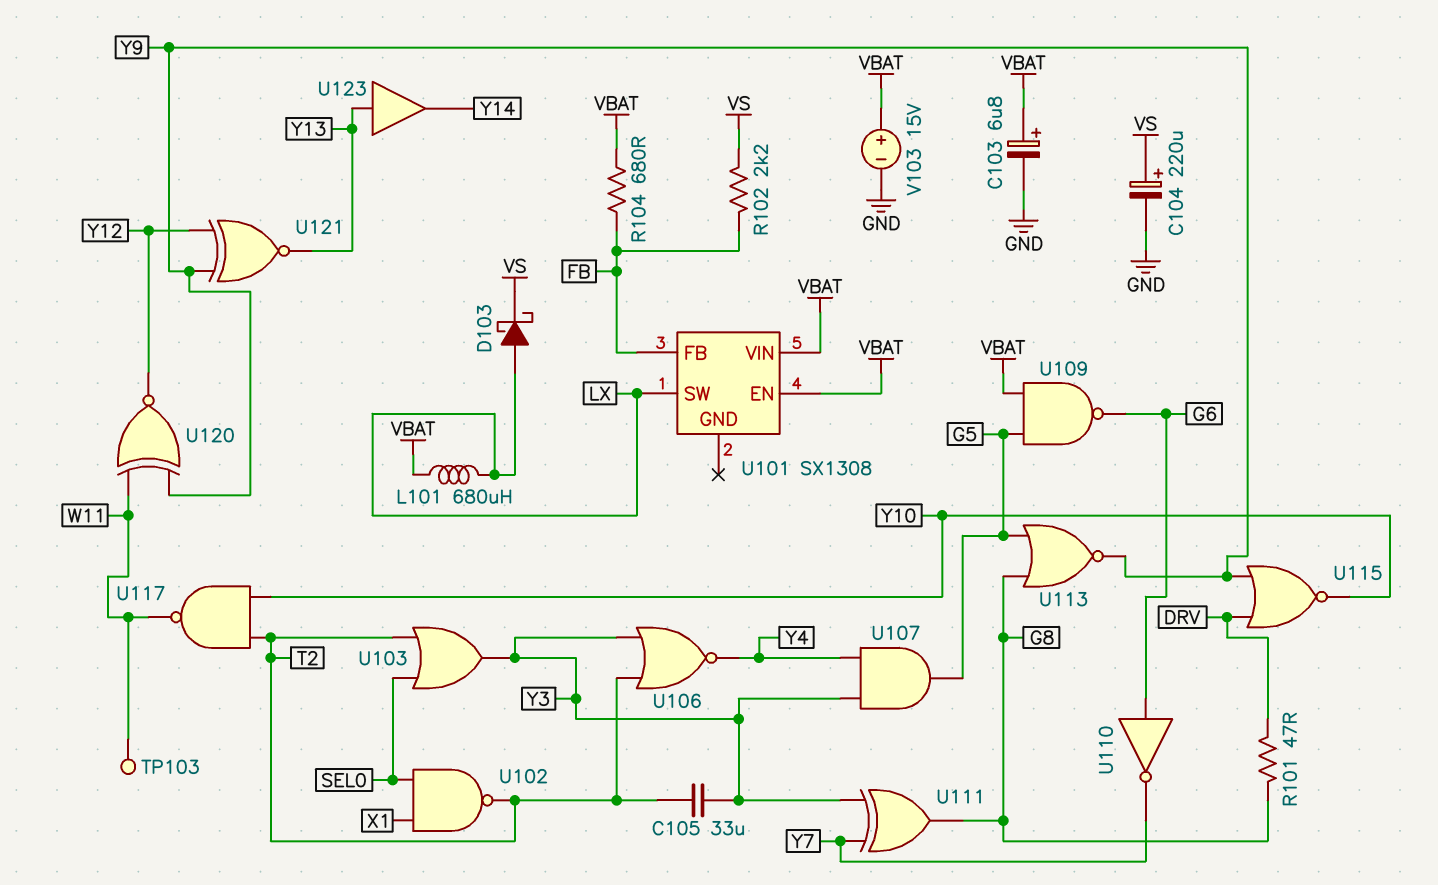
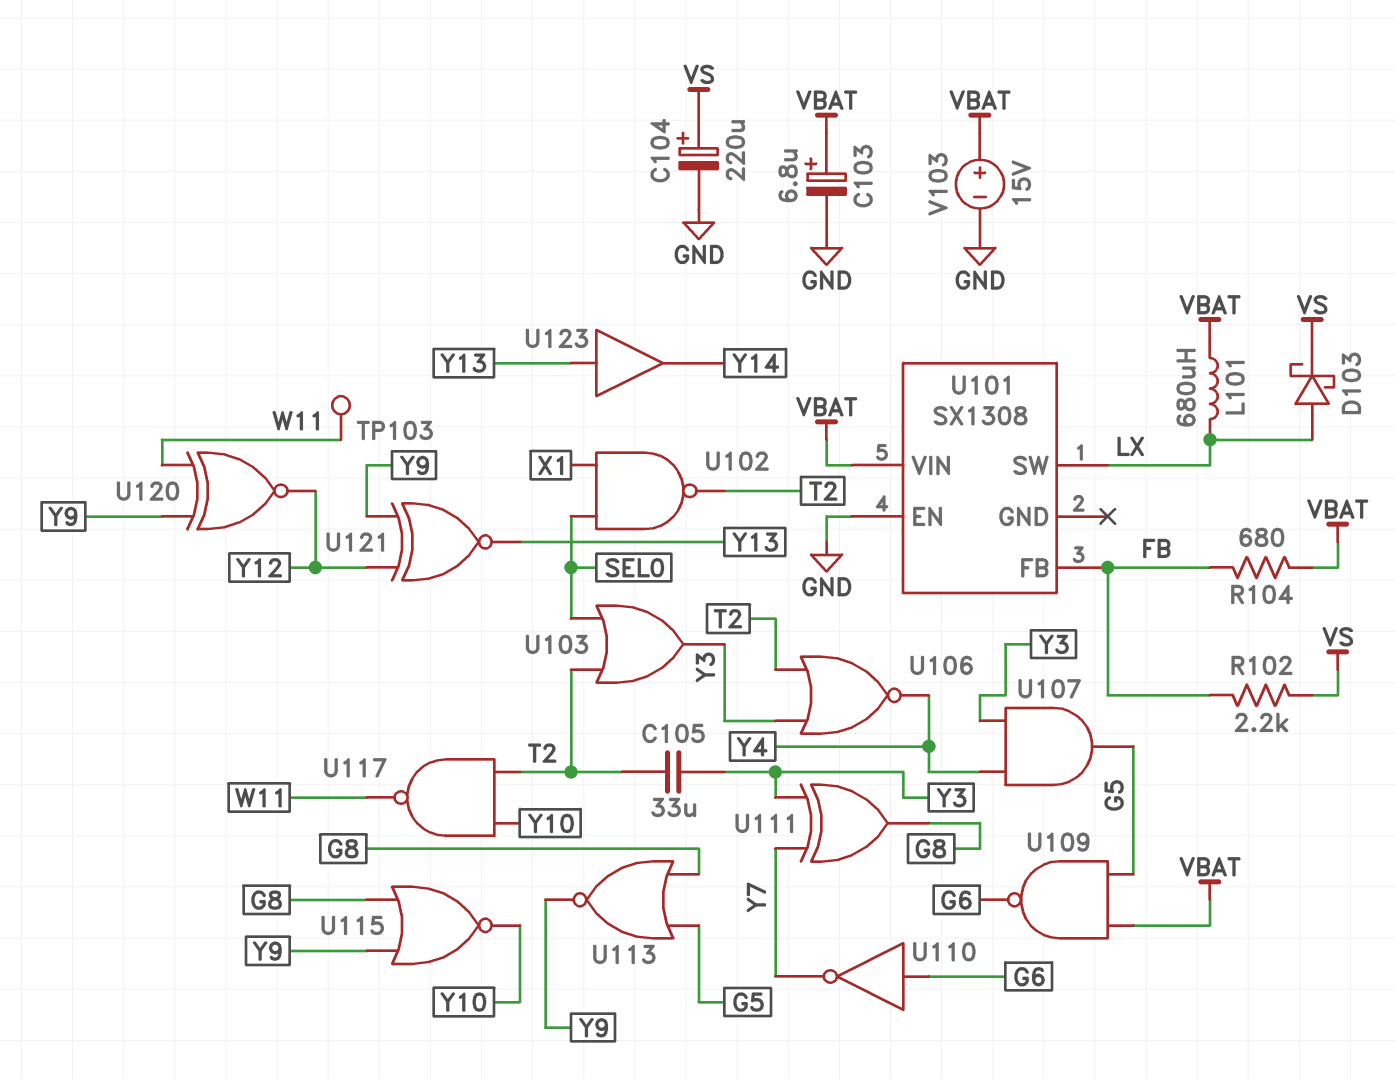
R101: 47 (DRV, G8) -> none
U101 pin EN: VBAT -> GND
U115: NOR (in DRV, in Y9, out Y10) -> NOR (in G8, in Y9, out Y10)

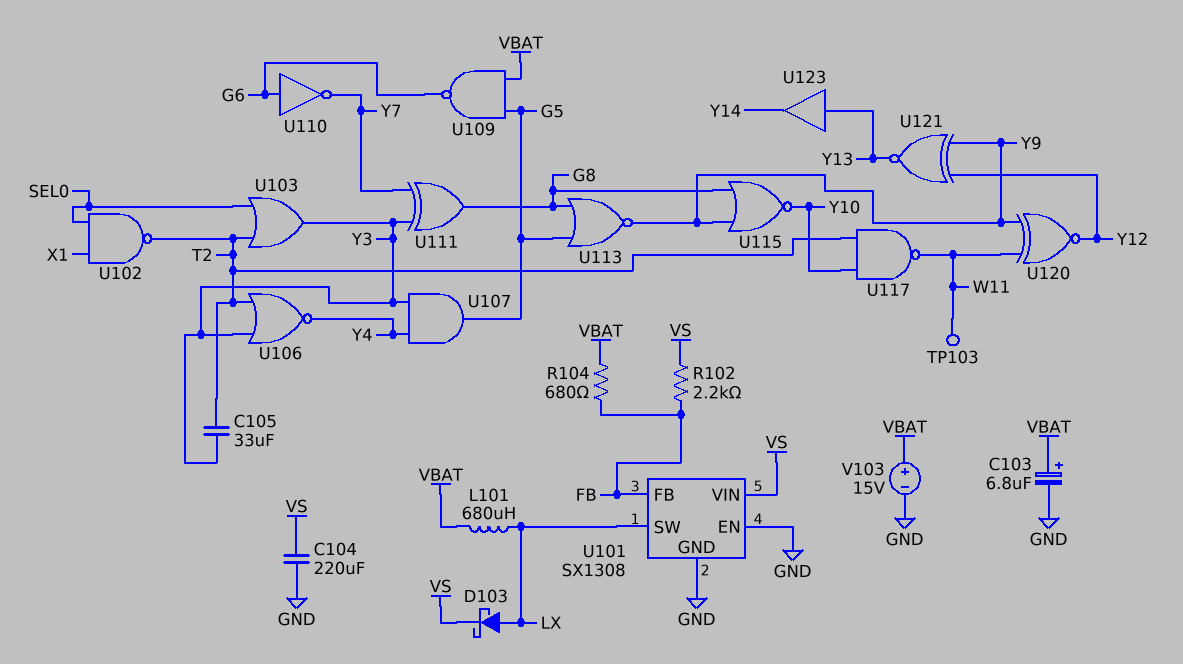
C104: 220uF (plus VS, minus GND) -> 220uF (GND, VS)
U101 pin GND: none -> GND
U101 pin VIN: VBAT -> VS

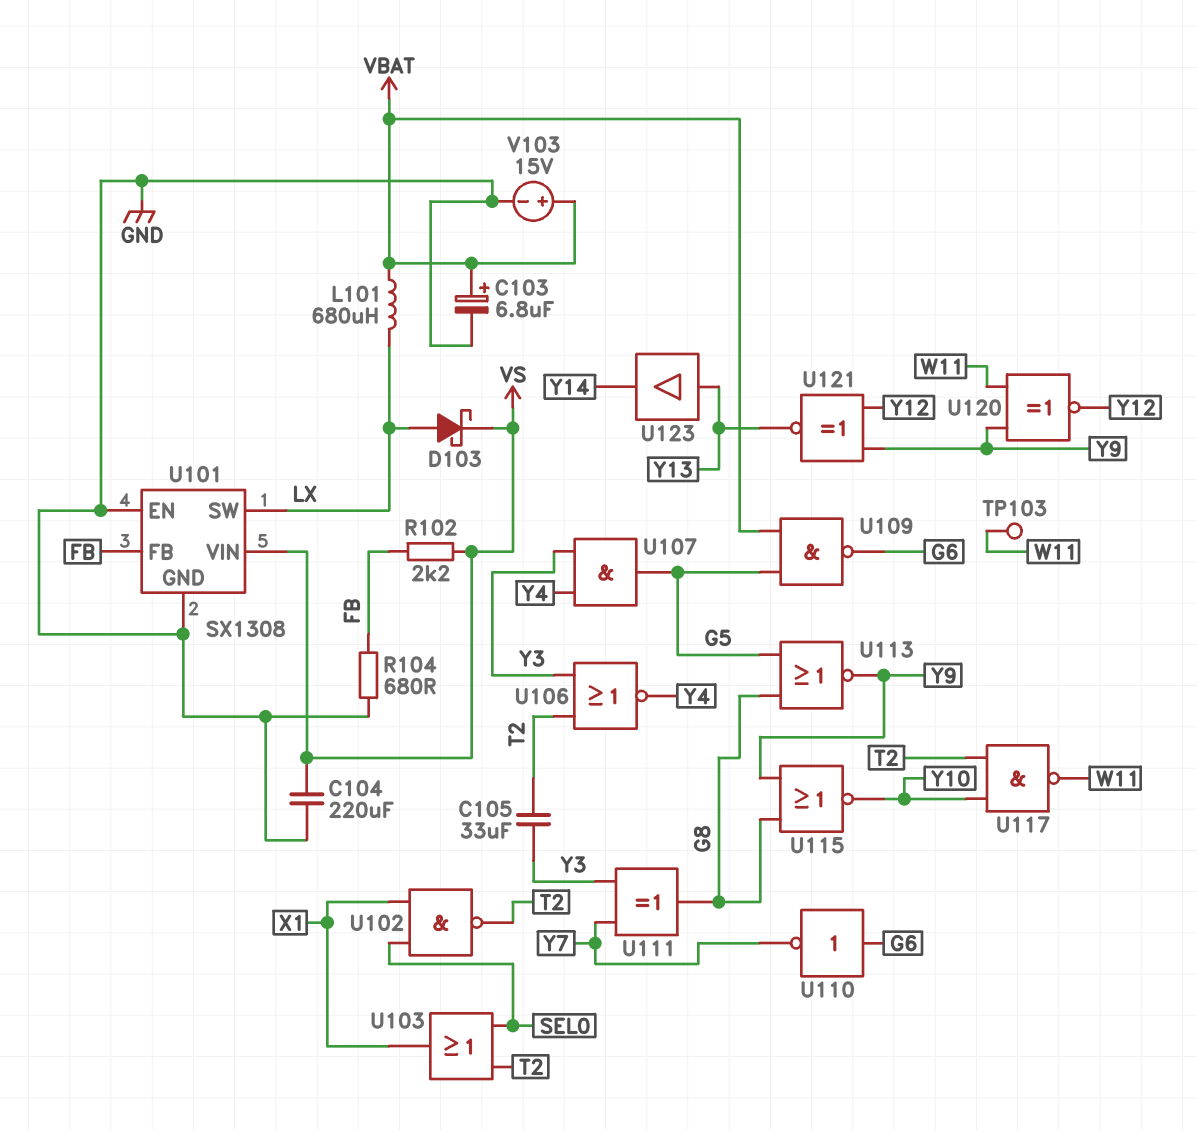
R104: 680 (FB, VBAT) -> 680 (FB, GND)
U103: OR (in SEL0, in T2, out Y3) -> OR (in SEL0, in T2, out X1)

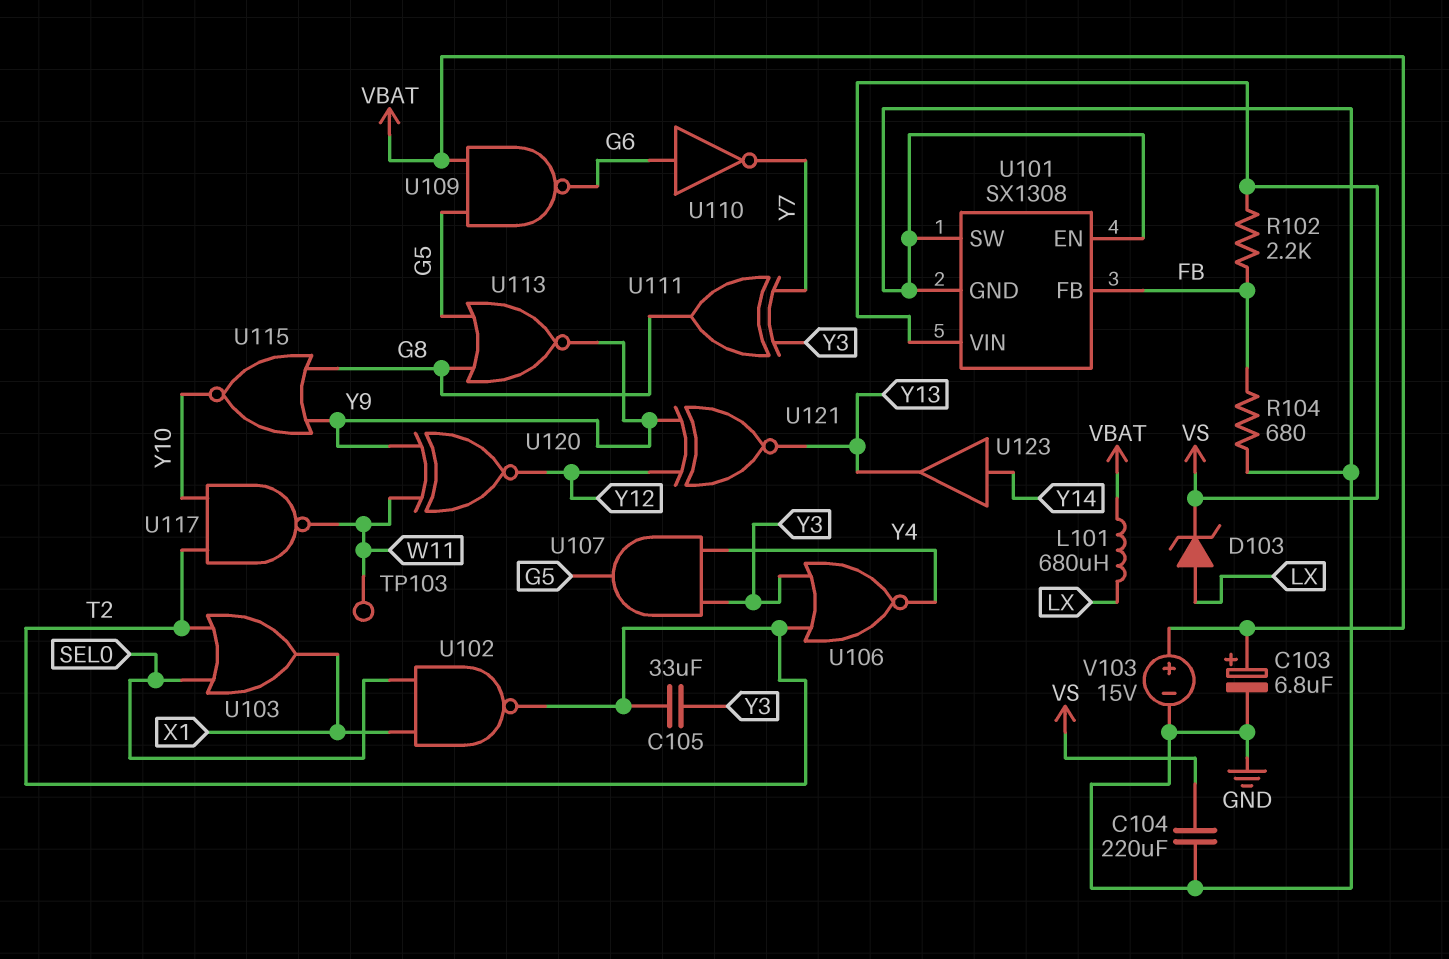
D103: schottky (A LX, K VS) -> zener (A LX, K VS)
U101 pin SW: LX -> GND
U123: buffer (in Y13, out Y14) -> buffer (in Y14, out Y13)

